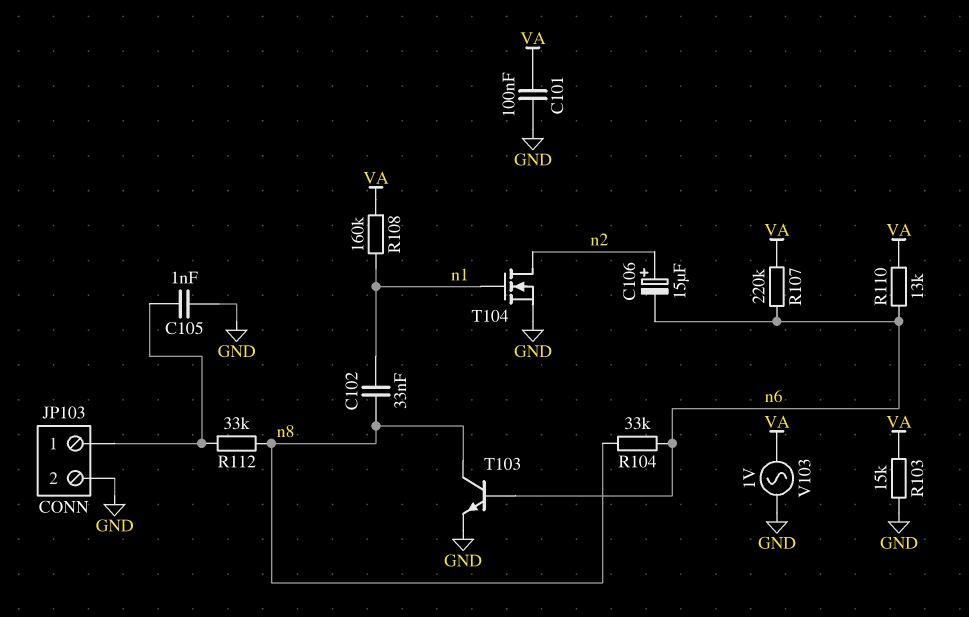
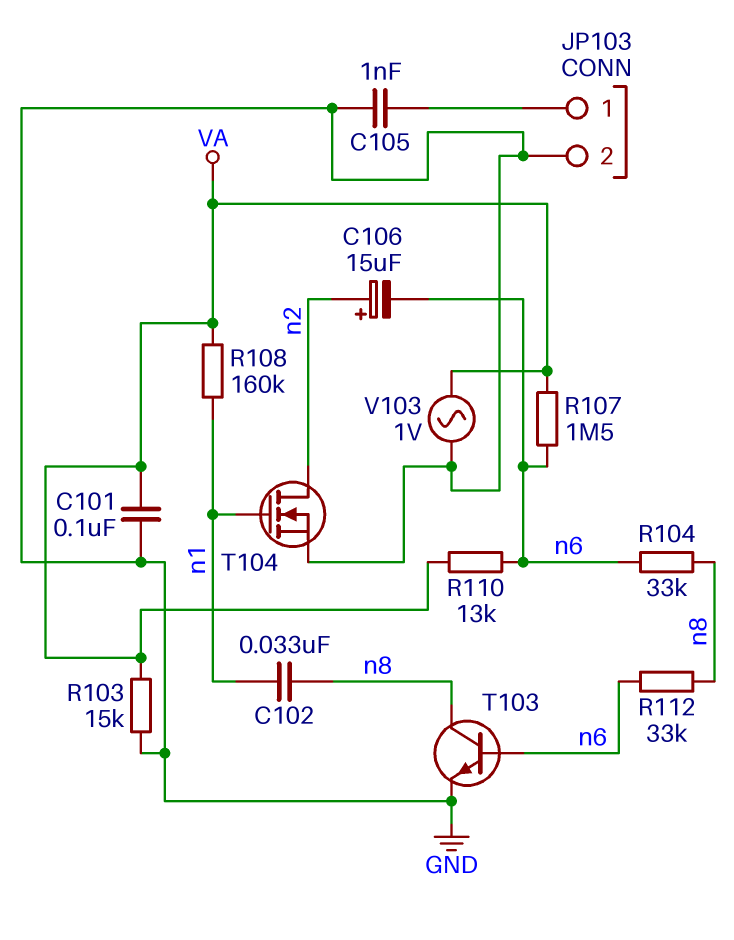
R107: 220k (VA, n6) -> 1.5M (VA, n6)
R112: 33k (JP103/1, n8) -> 33k (n6, n8)

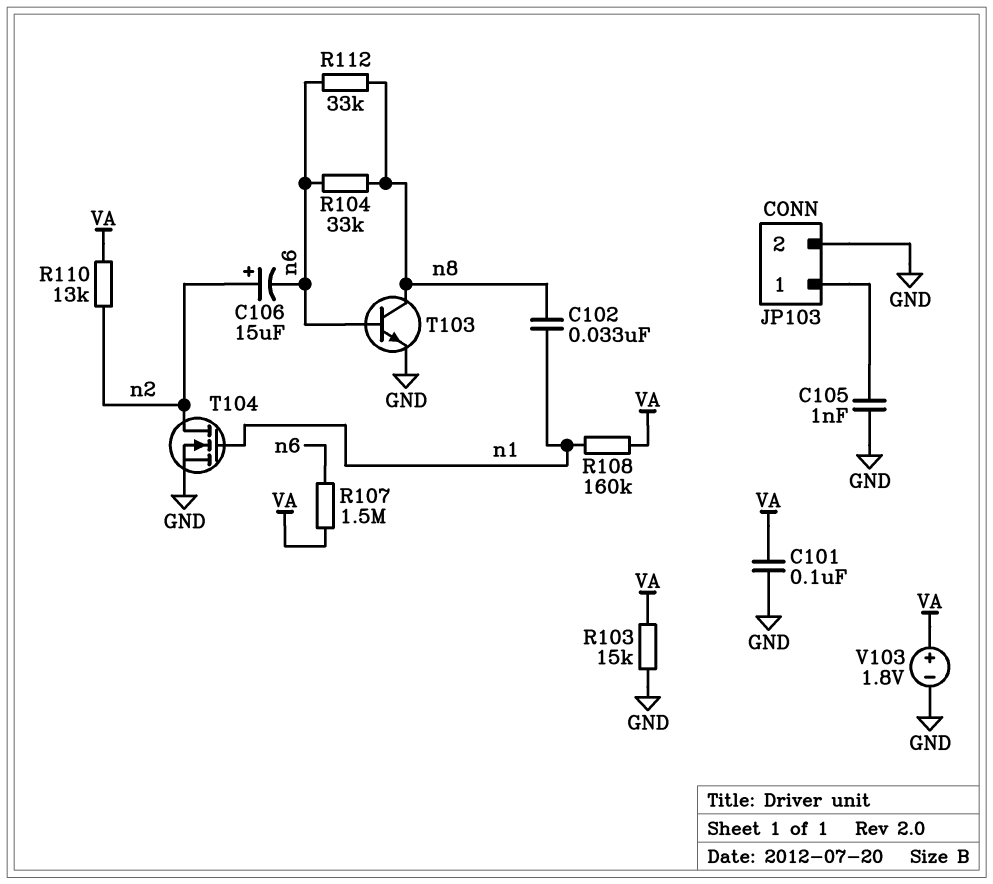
R110: 13k (VA, n6) -> 13k (VA, n2)
V103: AC 1V (GND, VA) -> 1.8V (plus VA, minus GND)

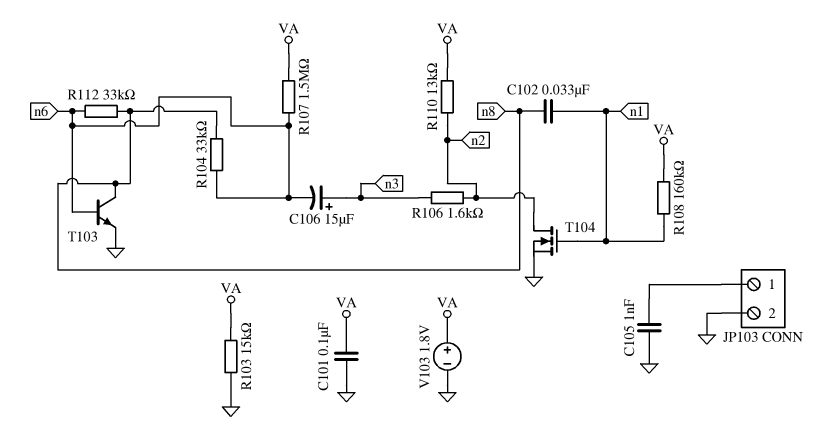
C106: 15uF (plus n2, minus n6) -> 15uF (plus n3, minus n6)
R106: none -> 1.6k (n2, n3)

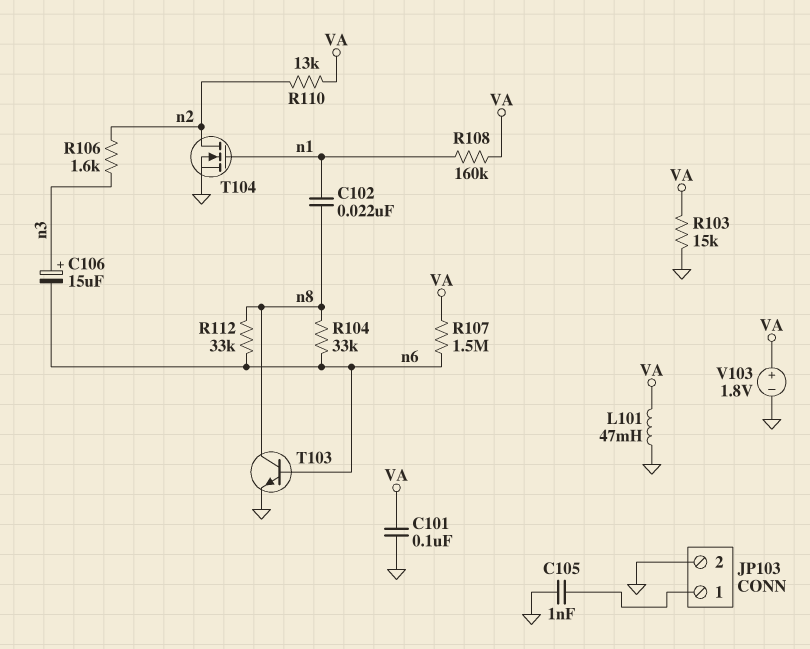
C102: 33nF (n1, n8) -> 22nF (n1, n8)
L101: none -> 47mH (GND, VA)

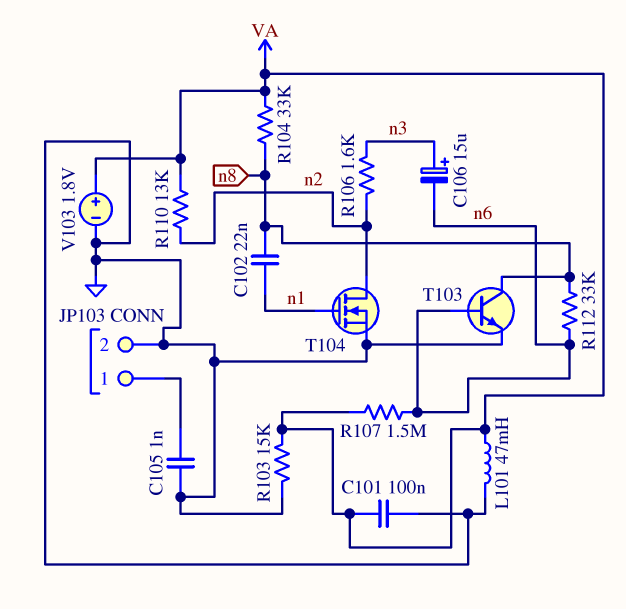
R104: 33k (n6, n8) -> 33k (VA, n8)
R108: 160k (VA, n1) -> none

